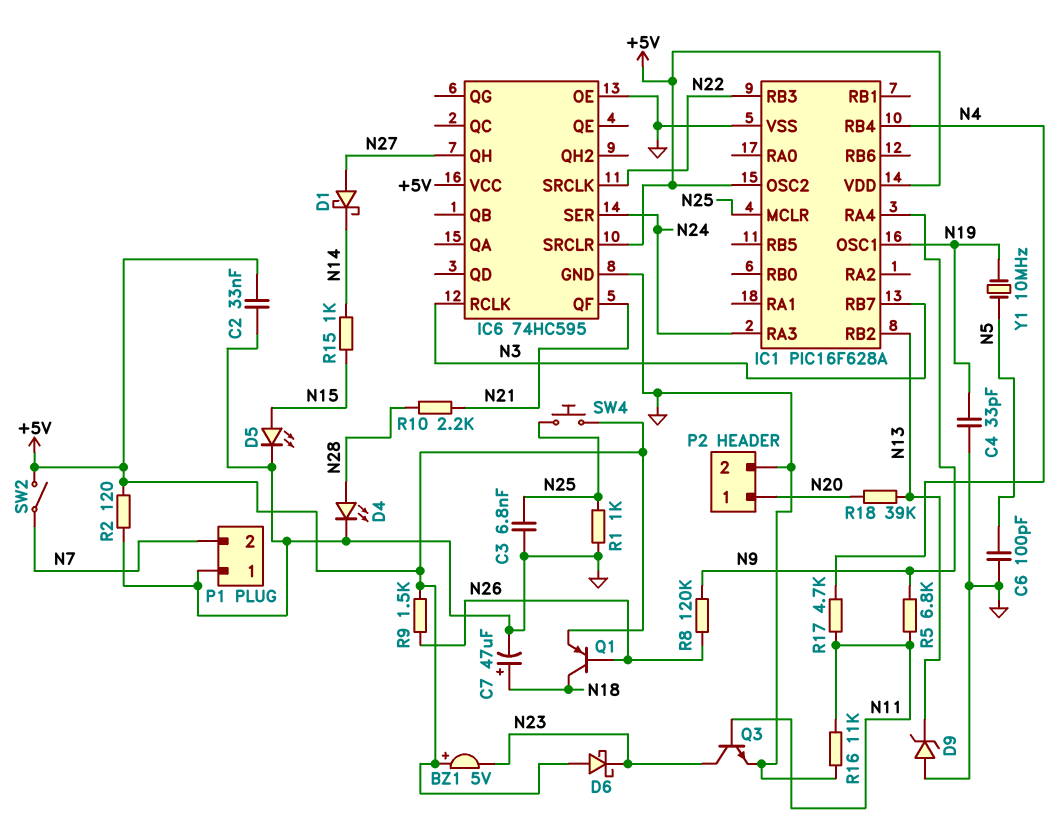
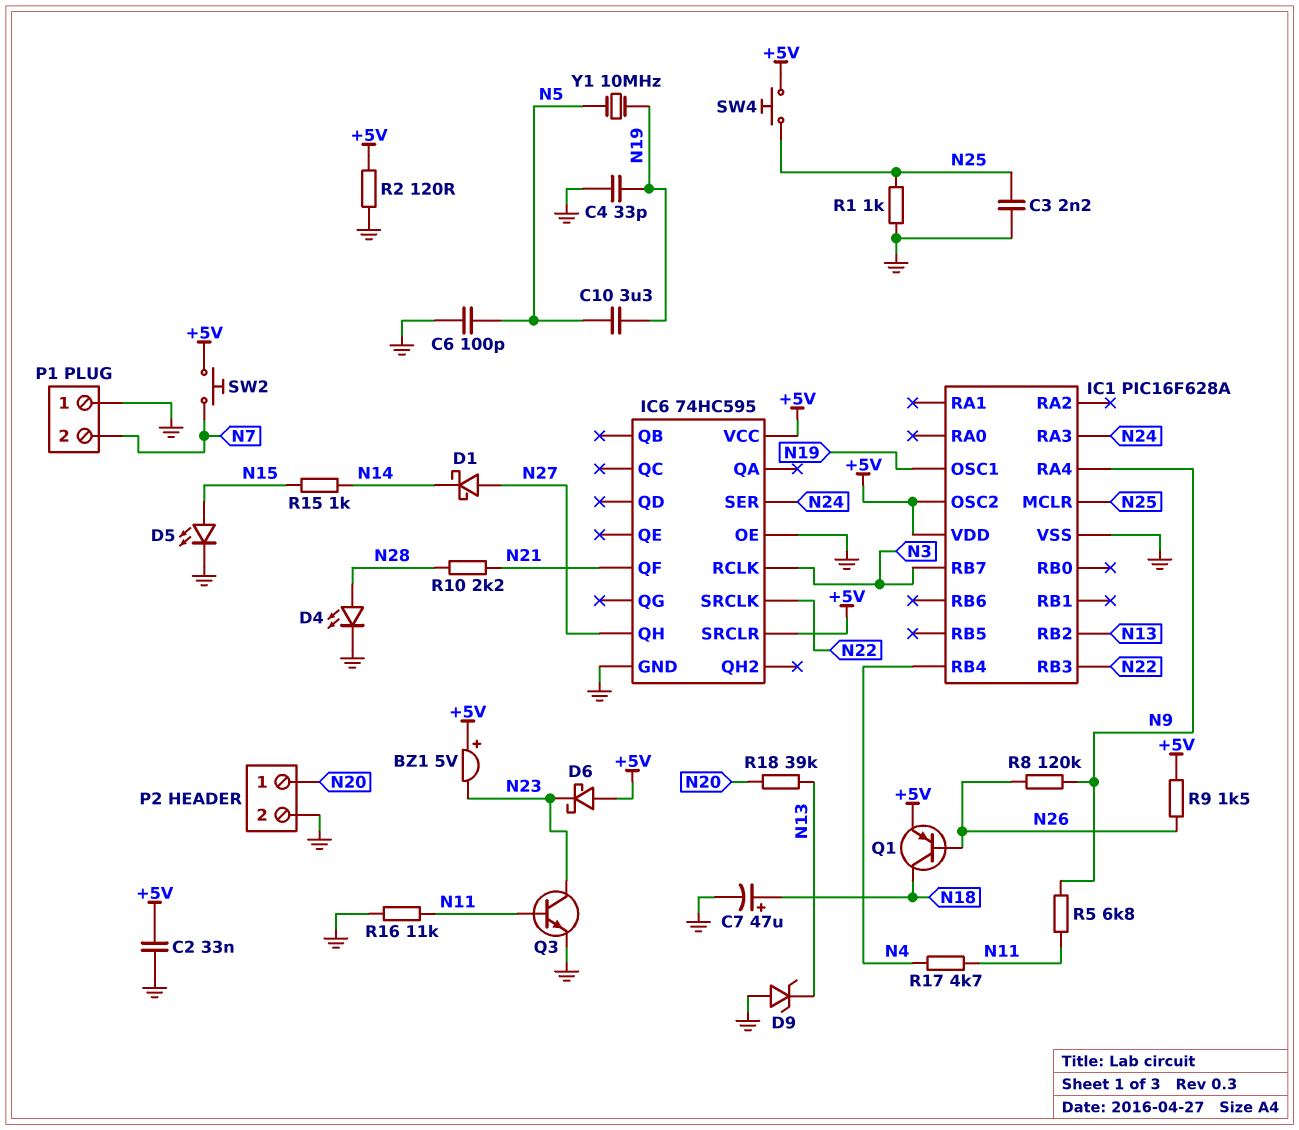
C3: 6.8nF (GND, N25) -> 2.2nF (GND, N25)
C10: none -> 3.3uF (N5, N19)
SW2: switch (+5V, N7) -> button (+5V, N7)

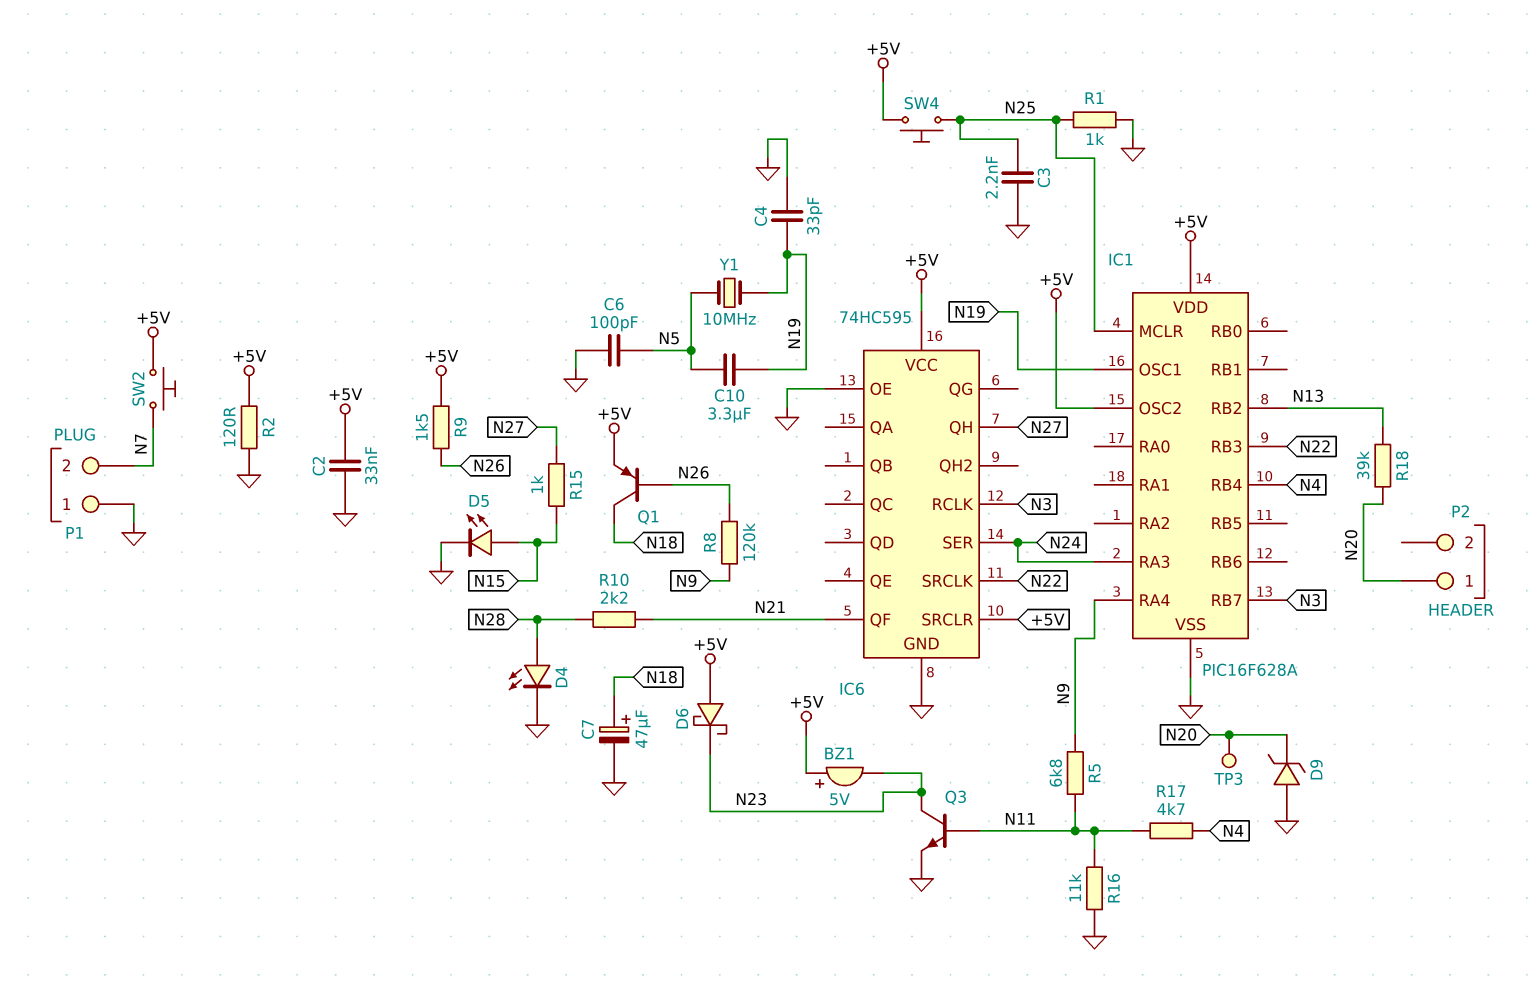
D1: schottky (A N27, K N14) -> none
D9: zener (A GND, K N13) -> zener (A GND, K N20)
P2 pin 2: GND -> none
R15: 1k (N14, N15) -> 1k (N15, N27)
TP3: none -> test point (N20)

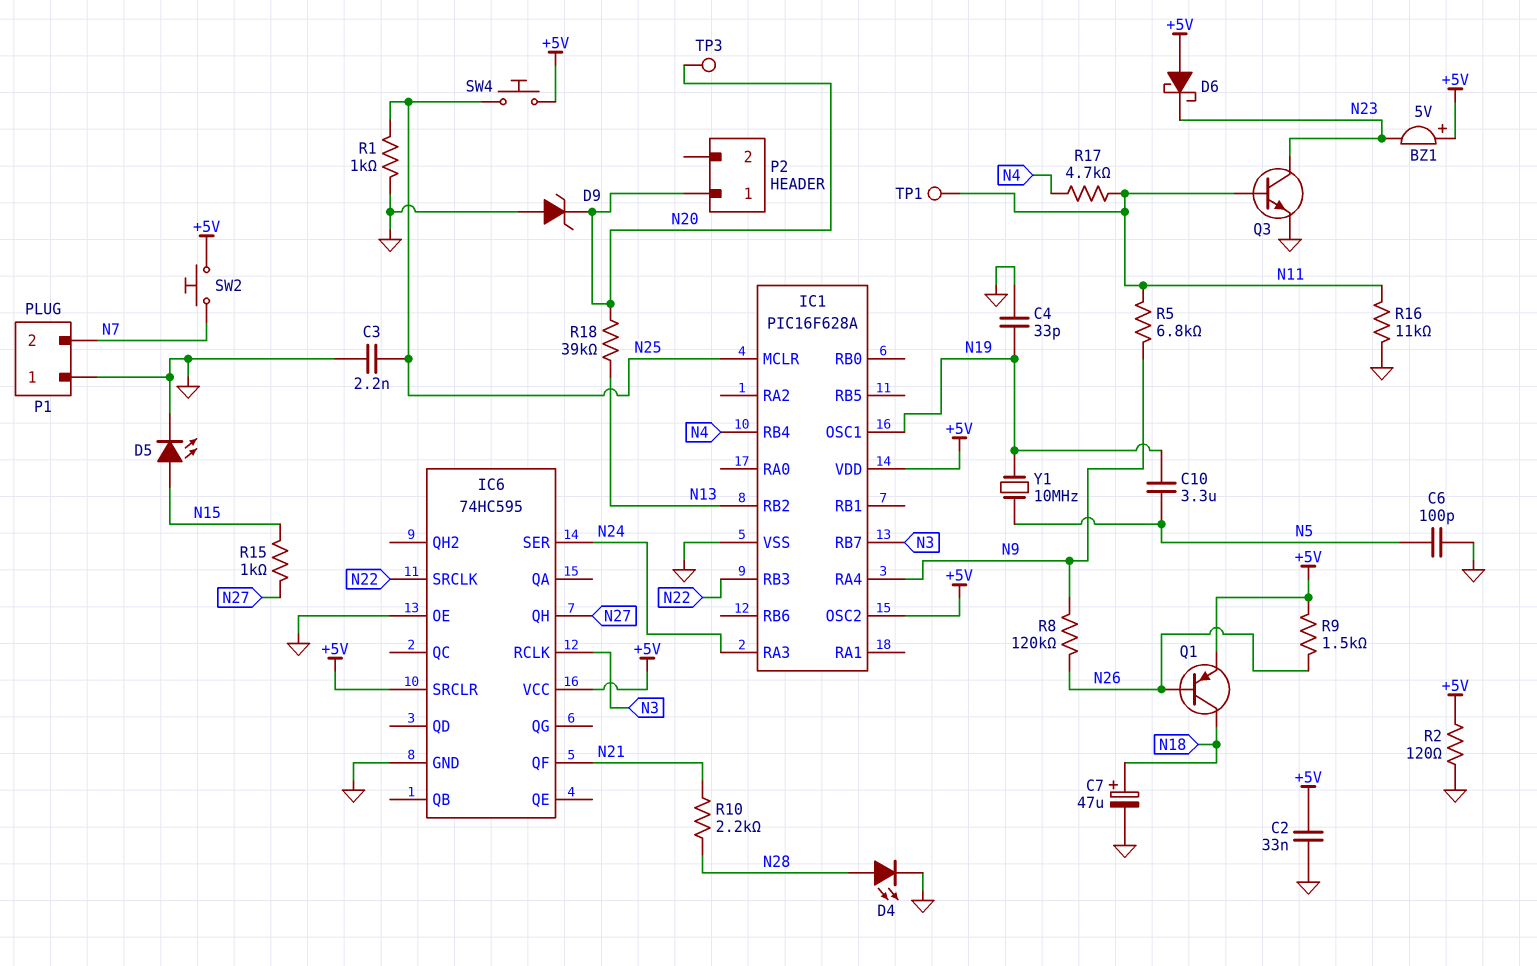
TP1: none -> test point (N11)

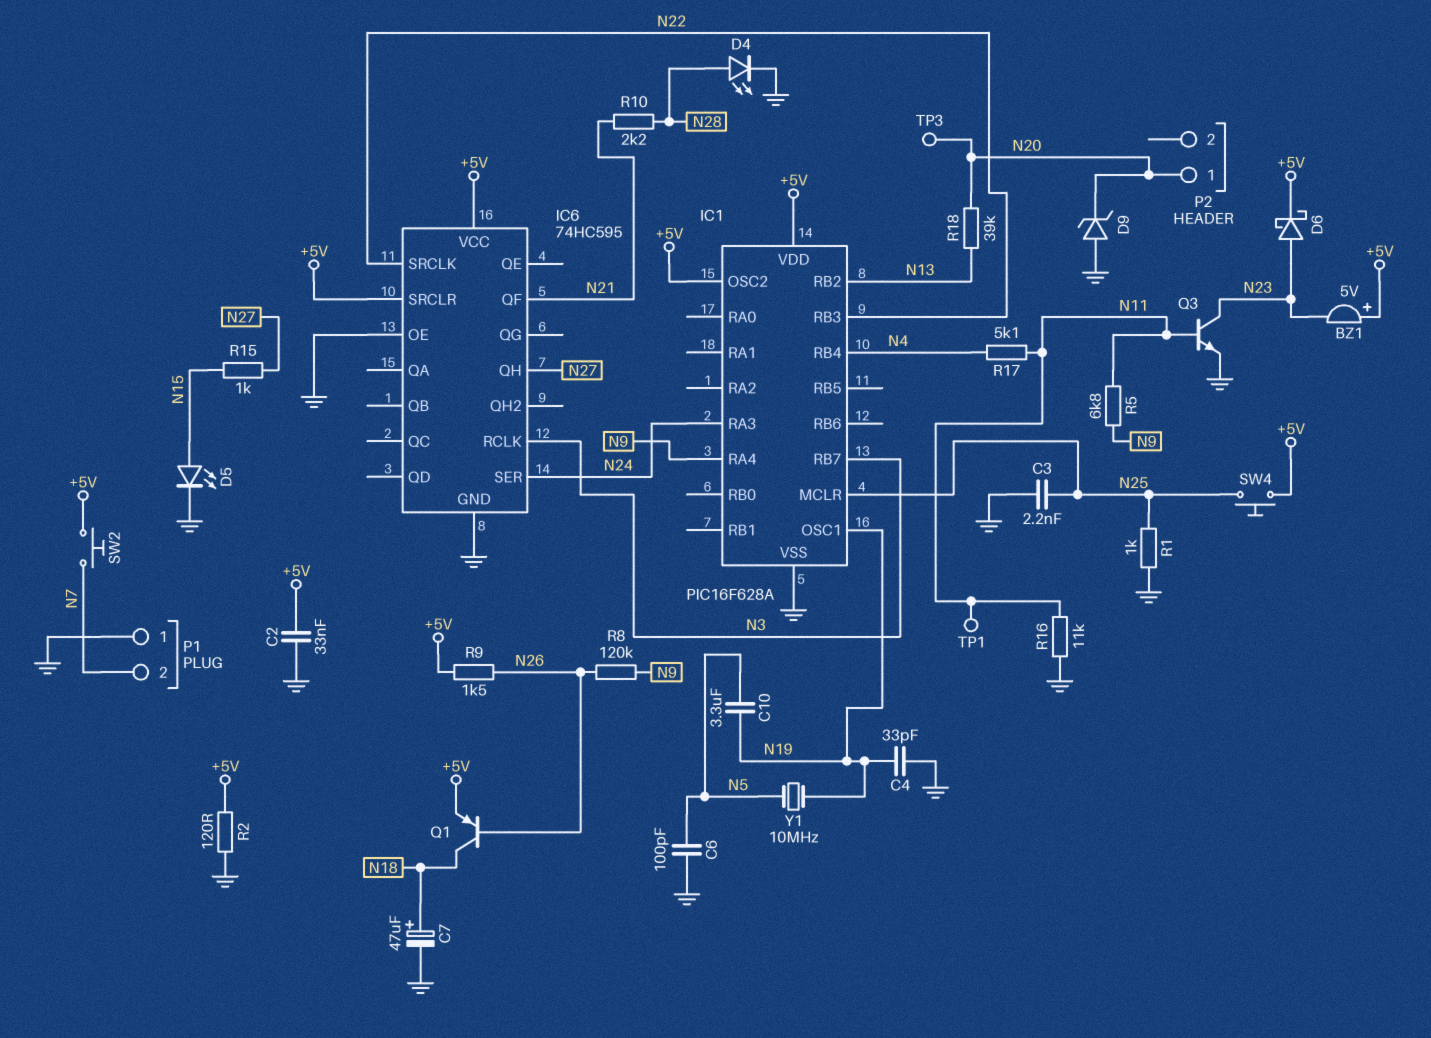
D6: schottky (A +5V, K N23) -> schottky (A N23, K +5V)
R17: 4.7k (N4, N11) -> 5.1k (N4, N11)

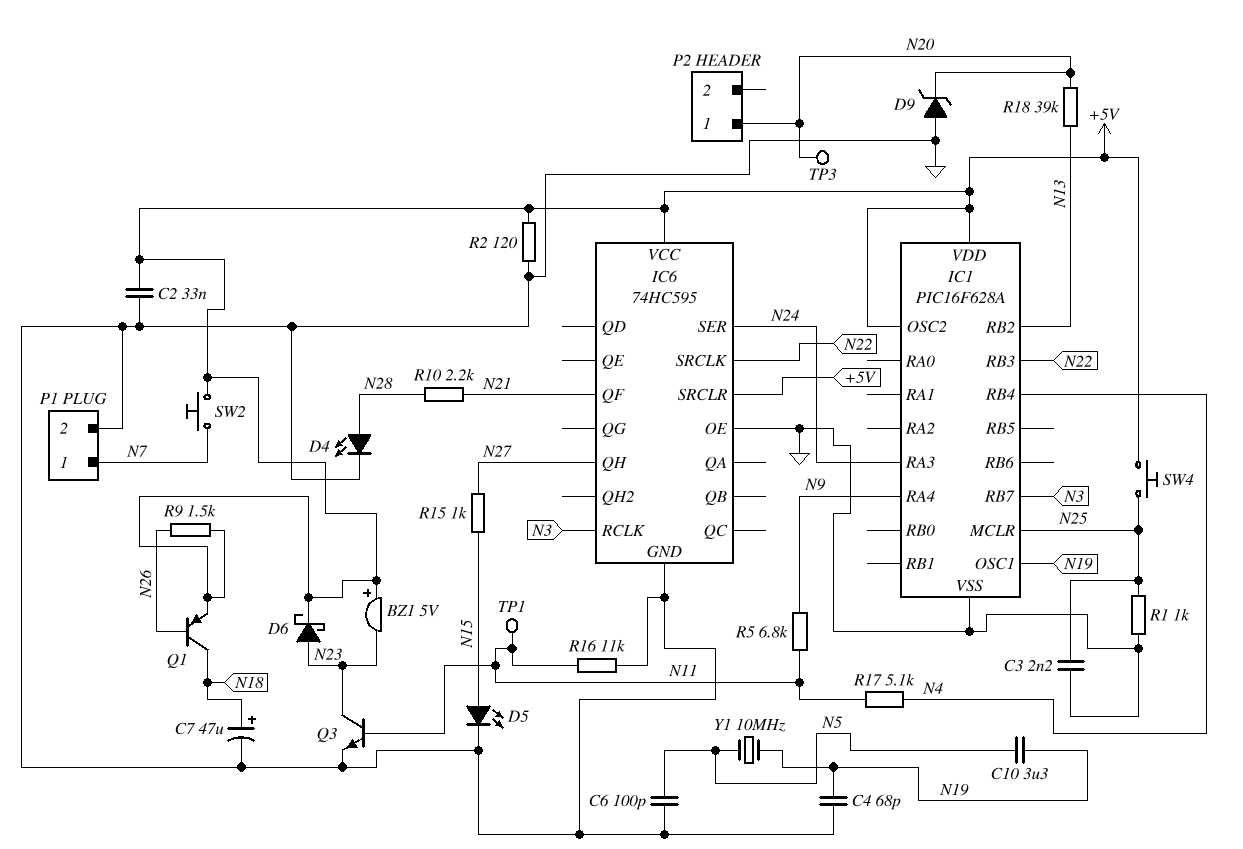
C4: 33pF (GND, N19) -> 68pF (GND, N19)
P1 pin 1: GND -> N7
P1 pin 2: N7 -> GND
R8: 120k (N9, N26) -> none

